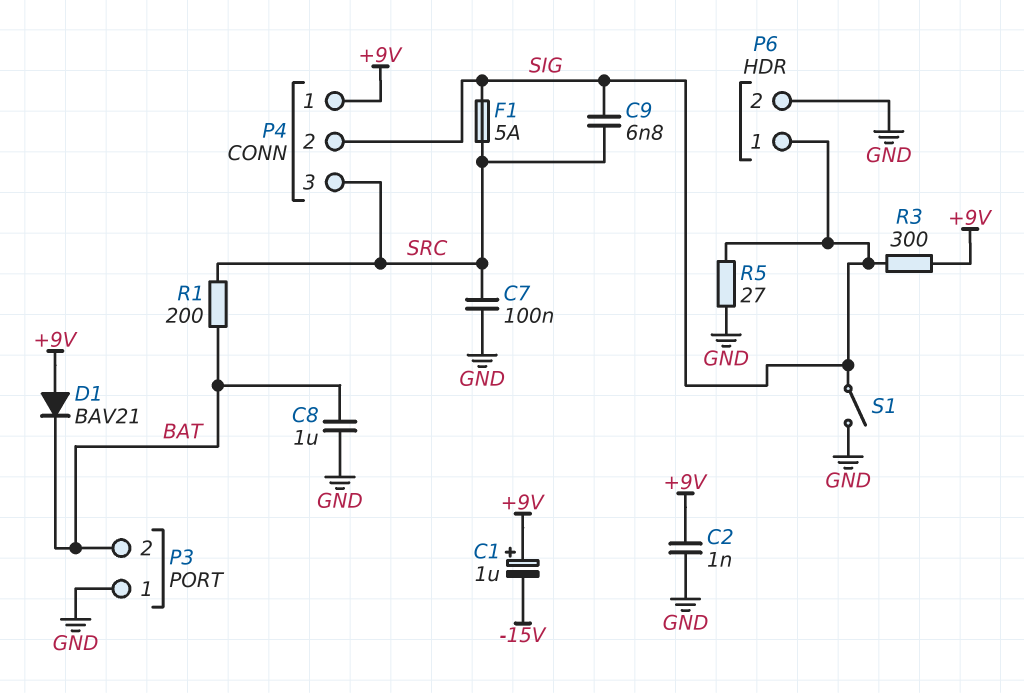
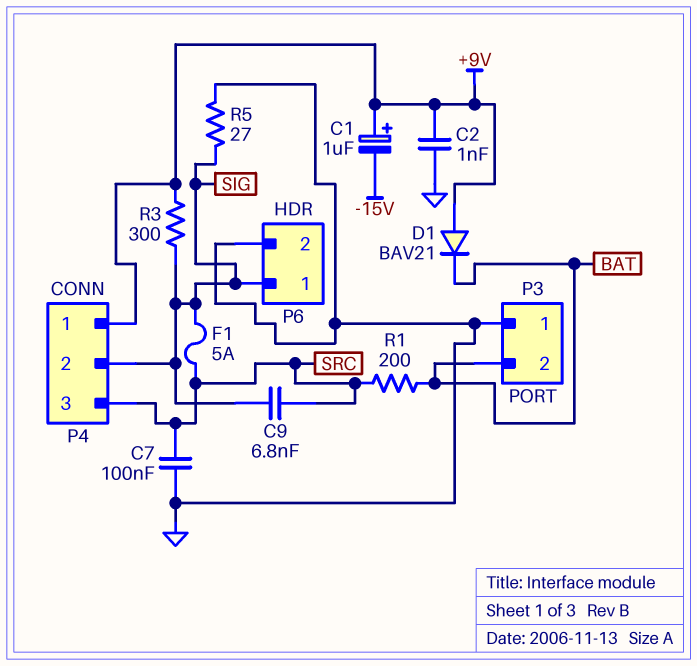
C8: 1uF (BAT, GND) -> none
S1: switch (GND, SIG) -> none

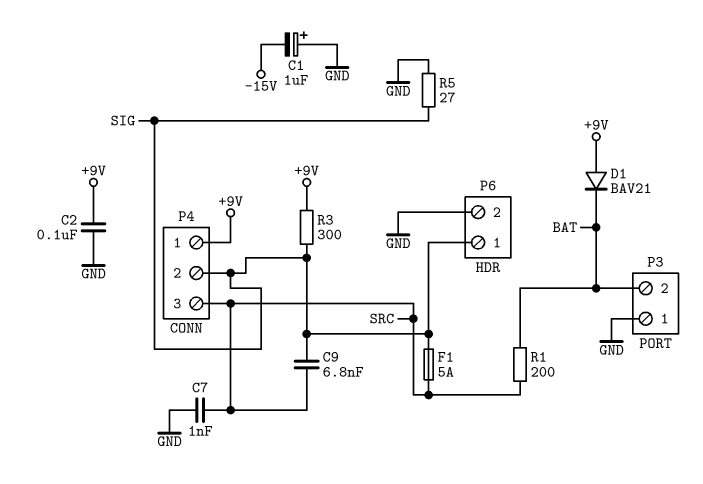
C1: 1uF (plus +9V, minus -15V) -> 1uF (plus GND, minus -15V)
C2: 1nF (+9V, GND) -> 100nF (+9V, GND)
C7: 100nF (GND, SRC) -> 1nF (GND, SRC)

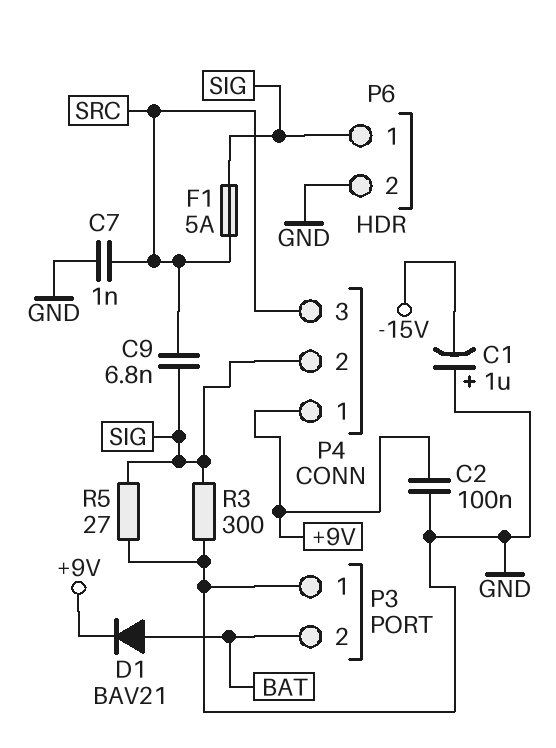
D1: diode BAV21 (A +9V, K BAT) -> diode BAV21 (A BAT, K +9V)
R1: 200 (BAT, SRC) -> none
R3: 300 (+9V, SIG) -> 300 (GND, SIG)

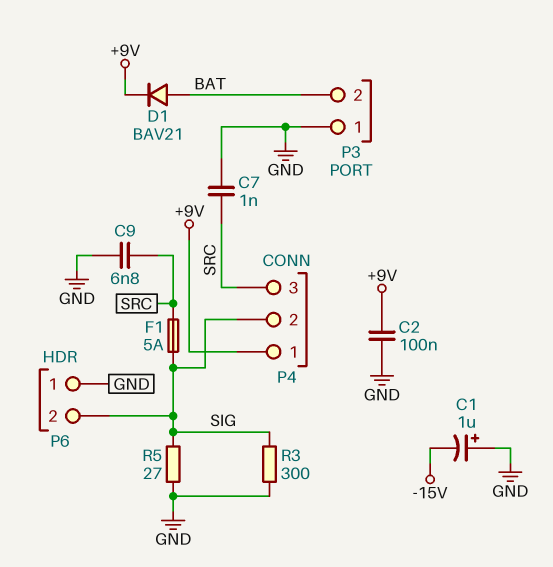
C9: 6.8nF (SIG, SRC) -> 6.8nF (GND, SRC)
P6 pin 1: SIG -> GND
P6 pin 2: GND -> SIG

